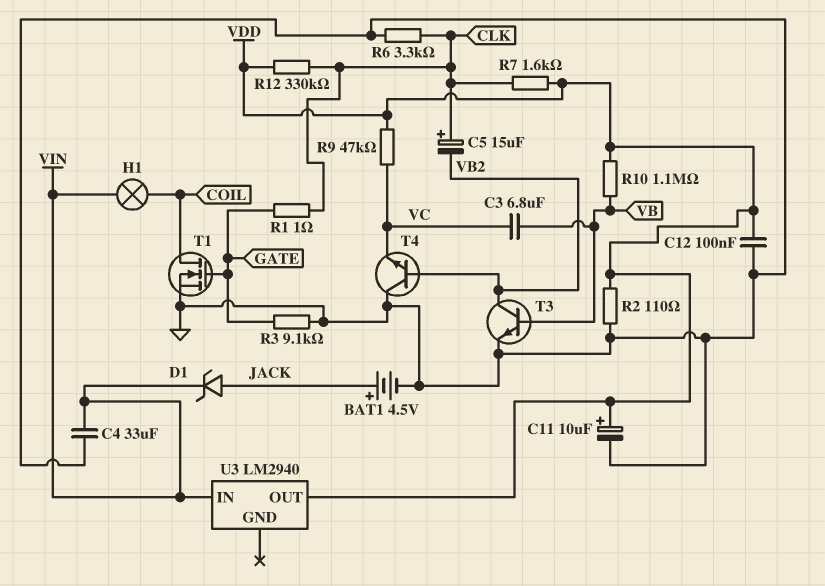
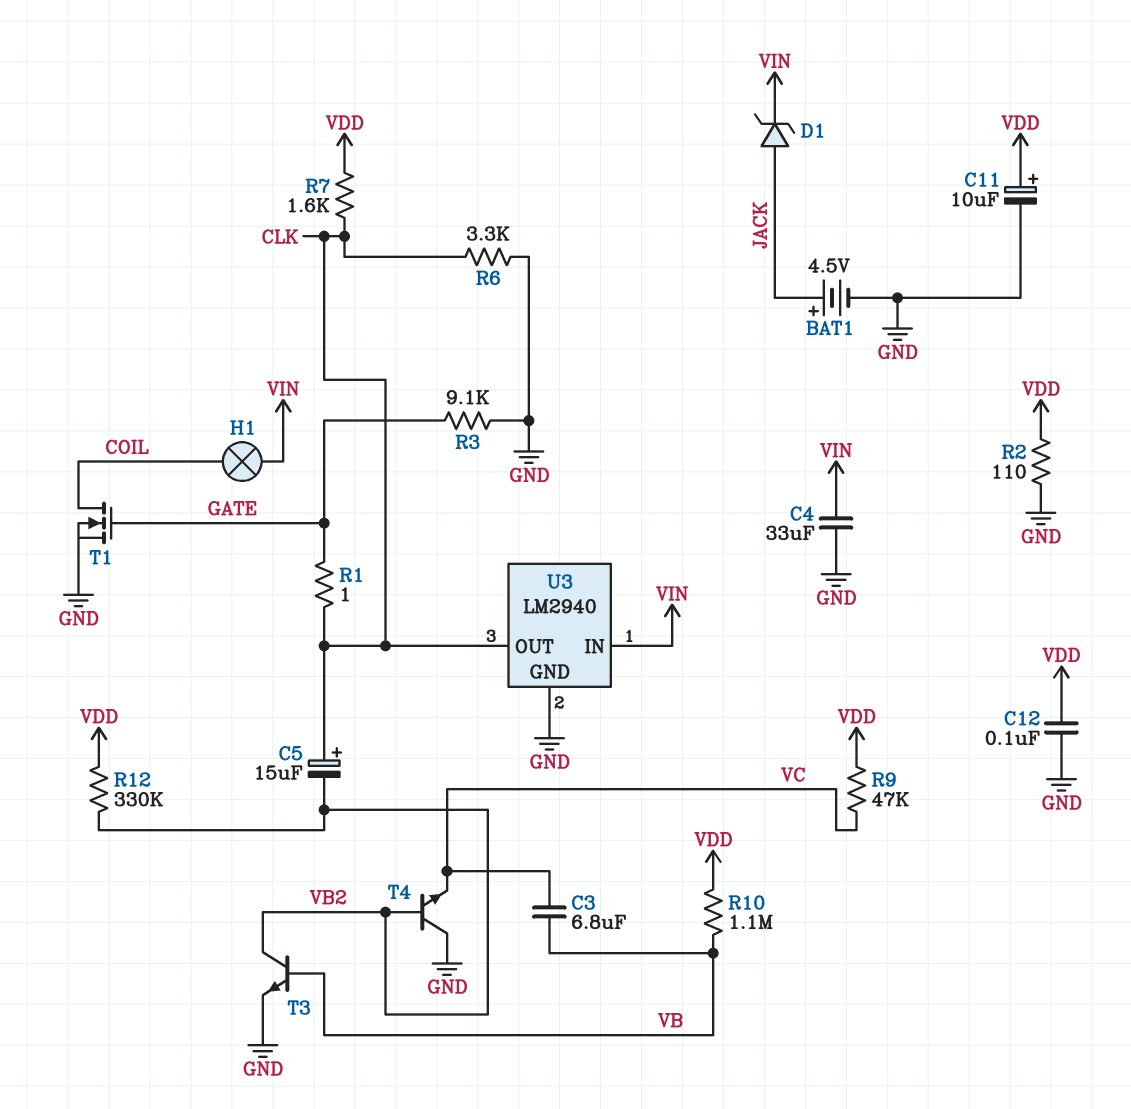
R12: 330k (CLK, VDD) -> 330k (VB2, VDD)
U3 pin GND: none -> GND
U3 pin OUT: VDD -> CLK

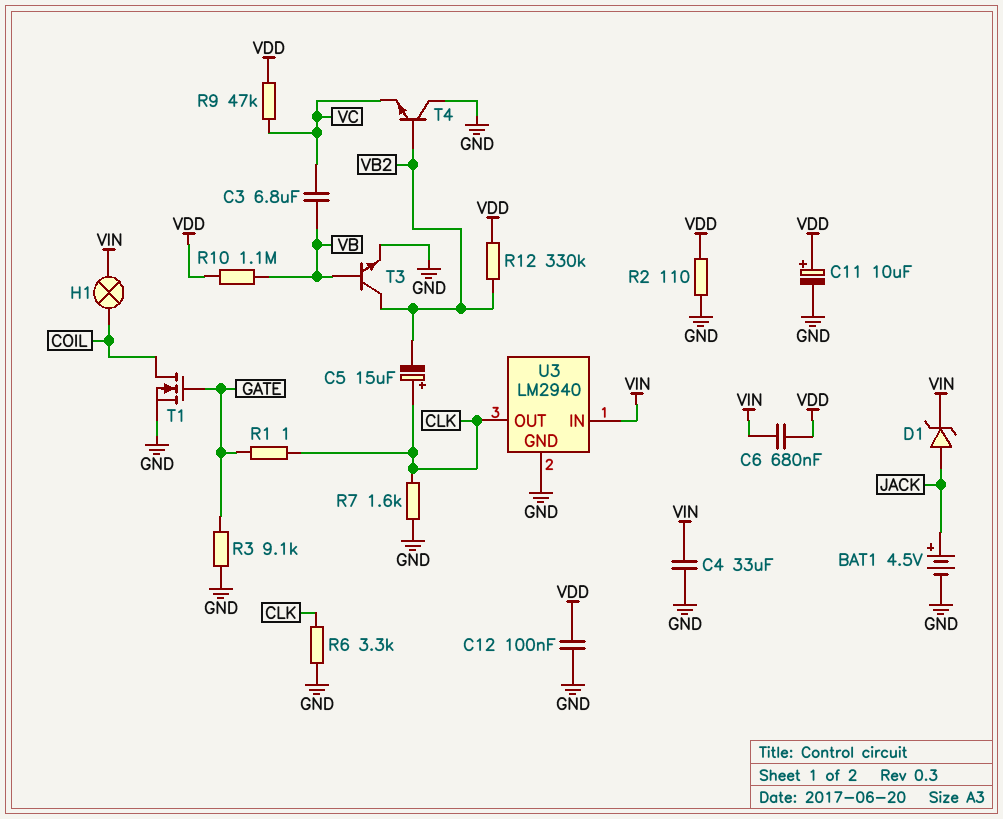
C6: none -> 680nF (VDD, VIN)
R7: 1.6k (CLK, VDD) -> 1.6k (CLK, GND)

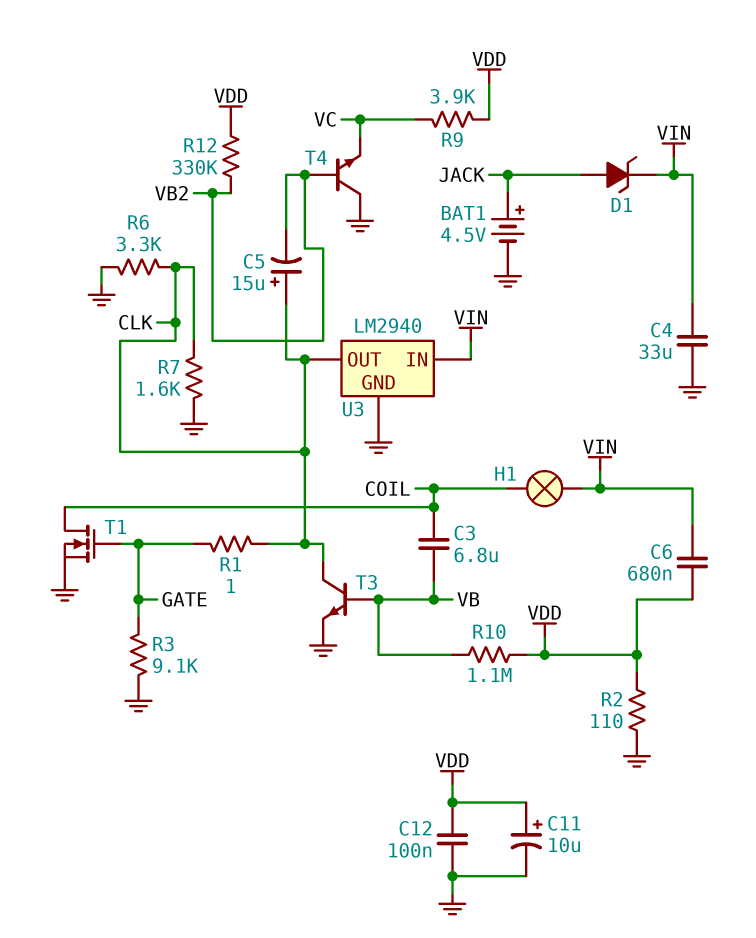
C3: 6.8uF (VB, VC) -> 6.8uF (COIL, VB)
R9: 47k (VC, VDD) -> 3.9k (VC, VDD)
T3: NPN (B VB, C VB2, E GND) -> NPN (B VB, C CLK, E GND)

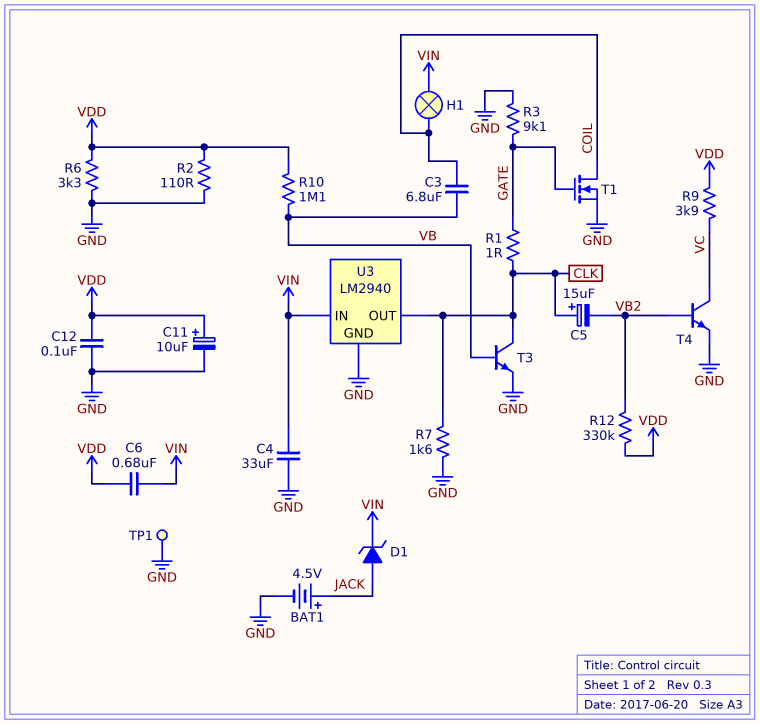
R6: 3.3k (CLK, GND) -> 3.3k (GND, VDD)
T4: NPN (B VB2, C GND, E VC) -> NPN (B VB2, C VC, E GND)
TP1: none -> test point (GND)

